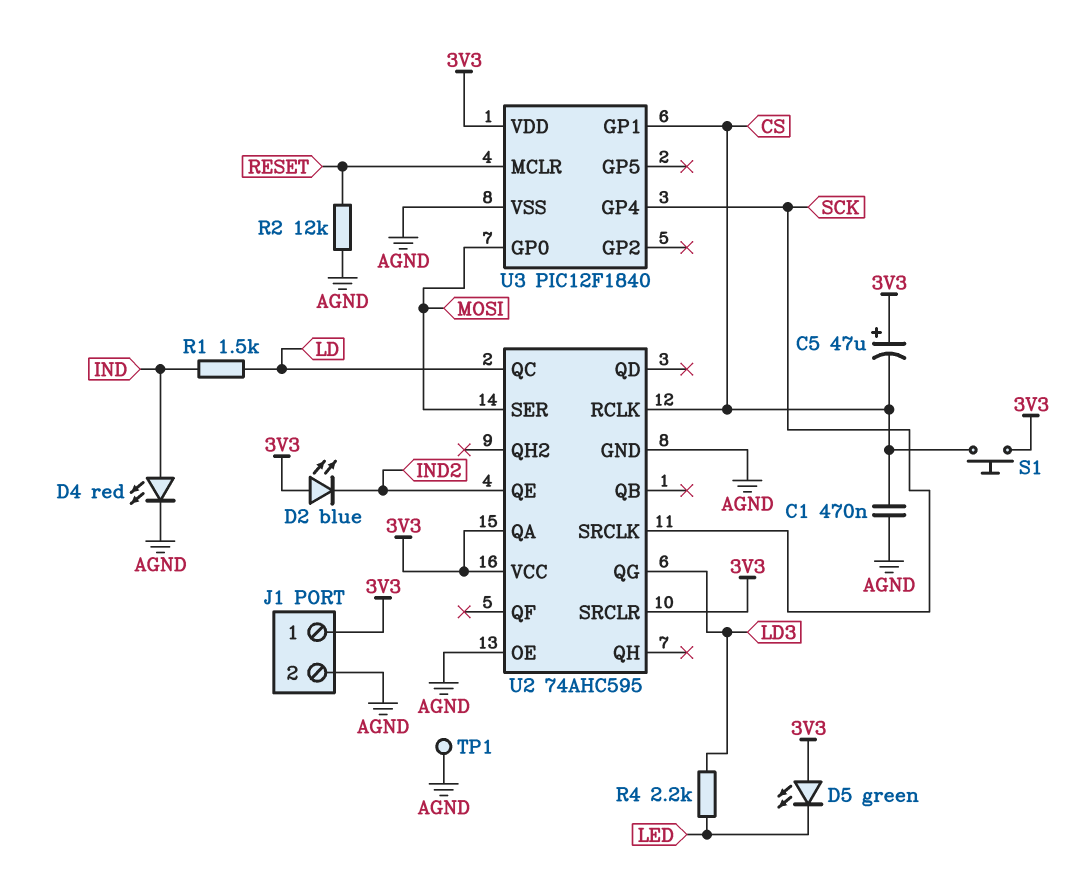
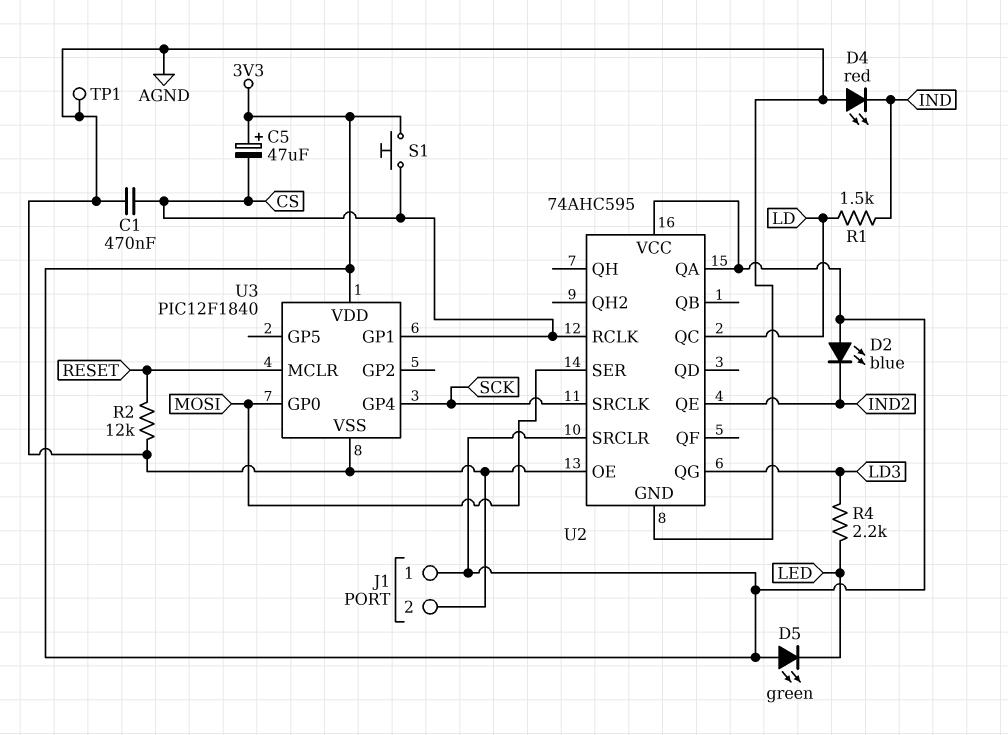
D4: LED red (A IND, K AGND) -> LED red (A AGND, K IND)

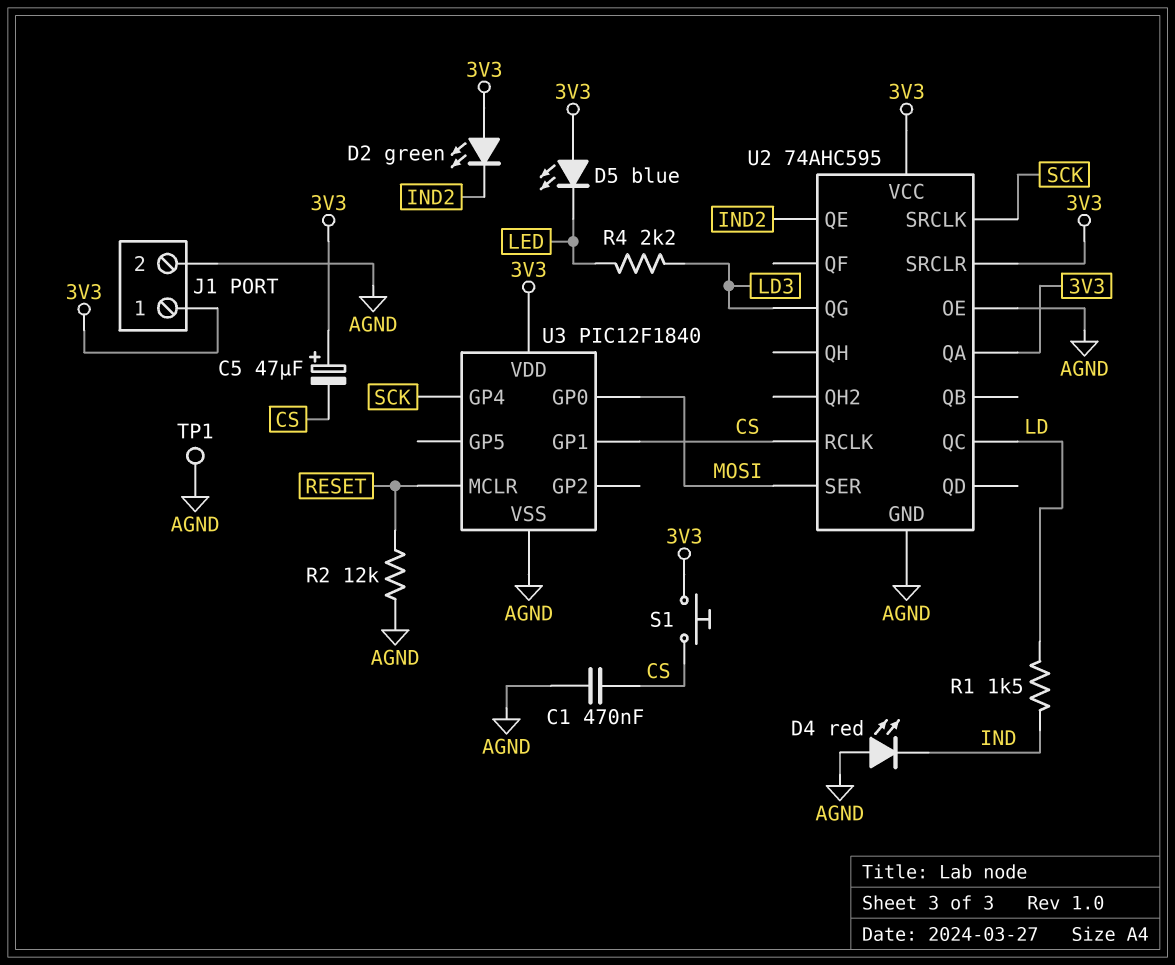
D2: LED blue (A 3V3, K IND2) -> LED green (A 3V3, K IND2)
D5: LED green (A 3V3, K LED) -> LED blue (A 3V3, K LED)

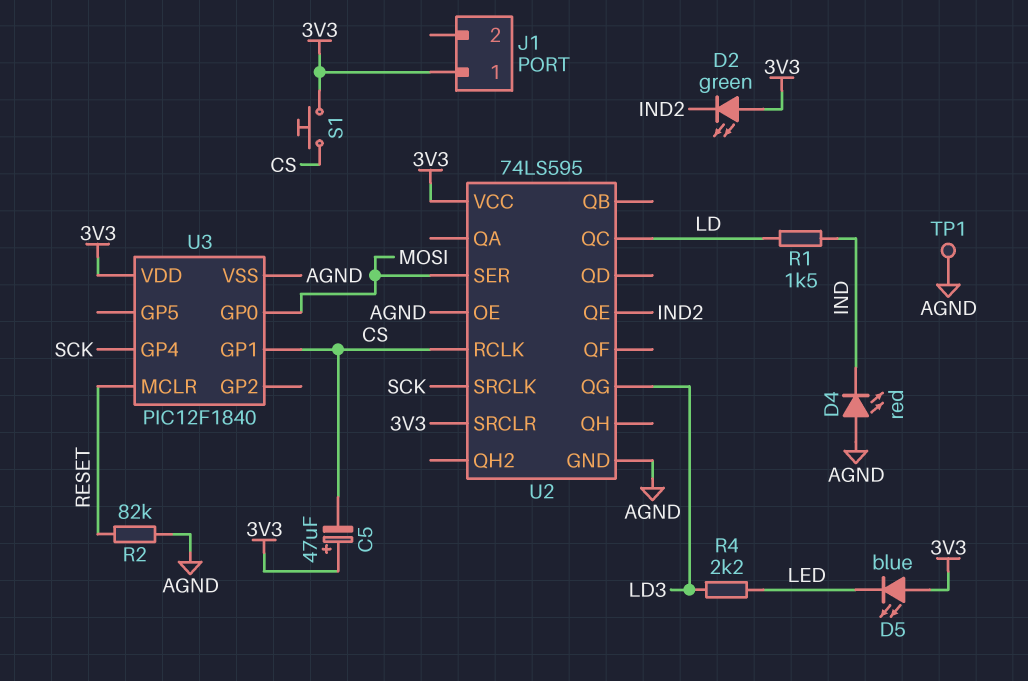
C1: 470nF (AGND, CS) -> none
J1 pin 2: AGND -> none
R2: 12k (AGND, RESET) -> 82k (AGND, RESET)
U2: 74AHC595 -> 74LS595
U2 pin QA: 3V3 -> none

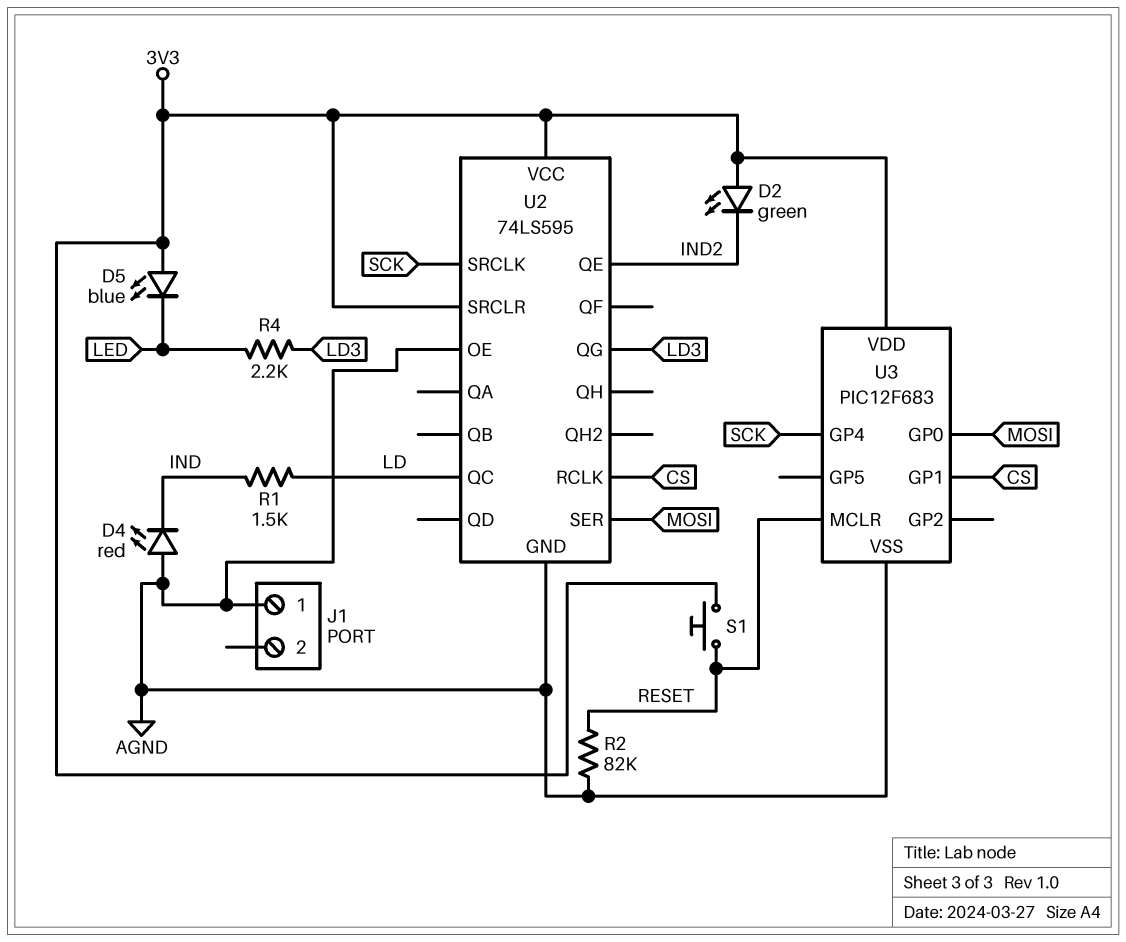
C5: 47uF (plus 3V3, minus CS) -> none
J1 pin 1: 3V3 -> AGND
S1: button (3V3, CS) -> button (3V3, RESET)
TP1: test point (AGND) -> none
U3: PIC12F1840 -> PIC12F683

